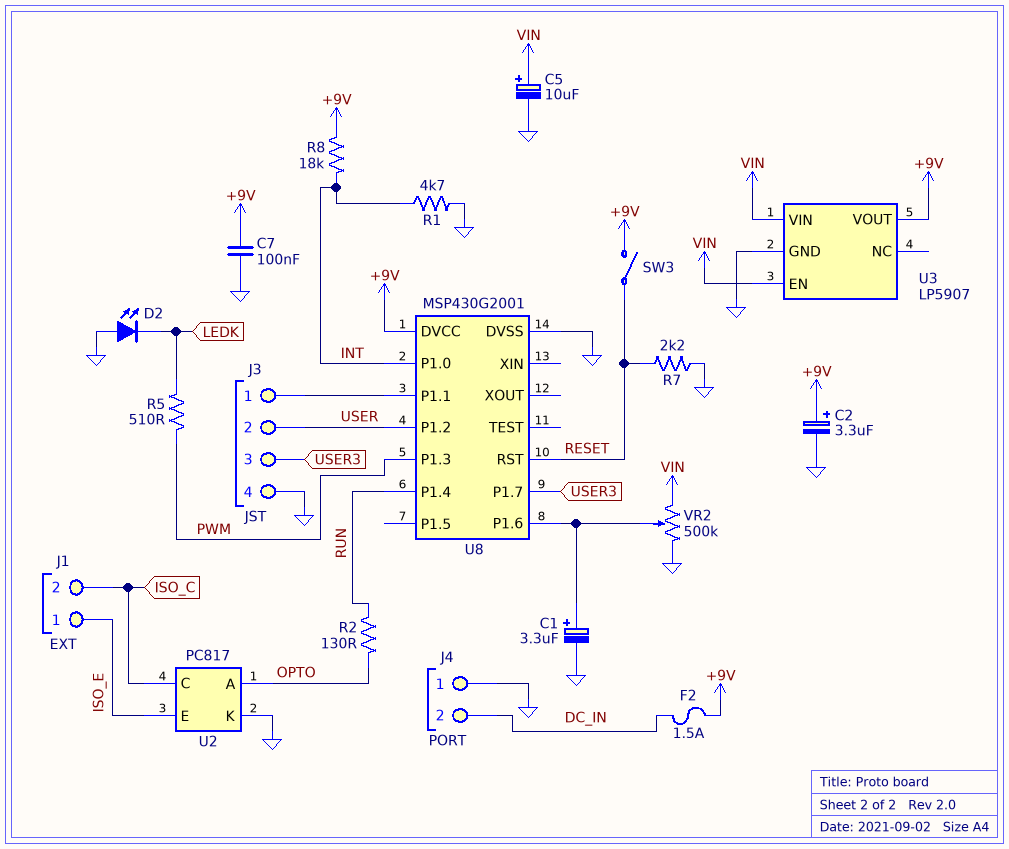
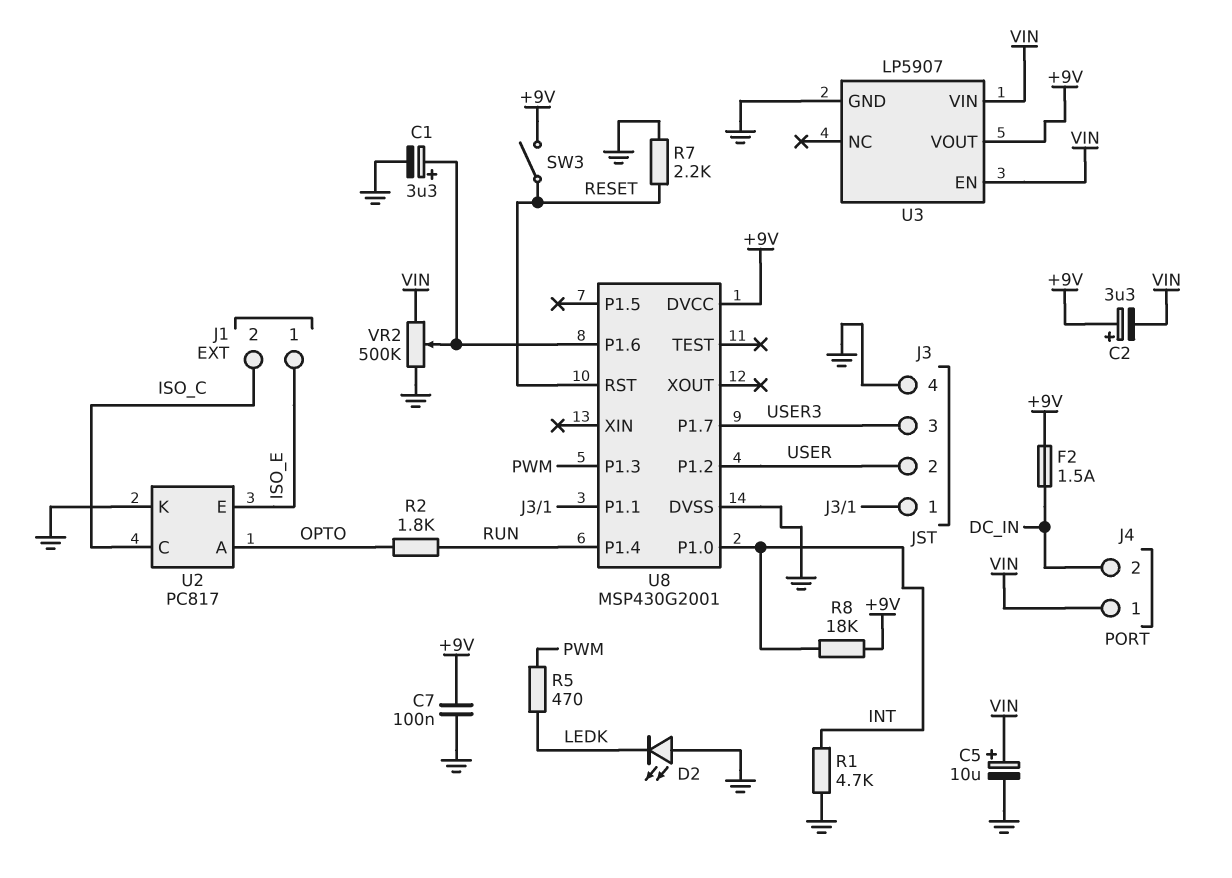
C2: 3.3uF (plus +9V, minus GND) -> 3.3uF (plus +9V, minus VIN)
J4 pin 1: GND -> VIN
R2: 130 (OPTO, RUN) -> 1.8k (OPTO, RUN)
R5: 510 (LEDK, PWM) -> 470 (LEDK, PWM)

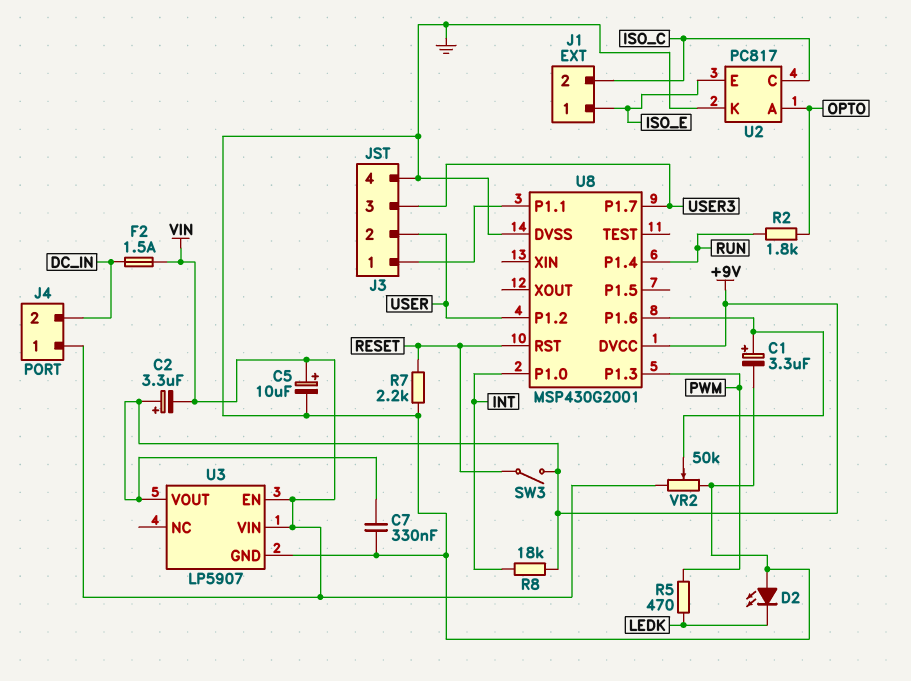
C7: 100nF (+9V, GND) -> 330nF (+9V, GND)
F2: 1.5A (+9V, DC_IN) -> 1.5A (DC_IN, VIN)
R1: 4.7k (GND, INT) -> none
VR2: 500k (GND, VIN, wiper U8/P1.6) -> 50k (GND, VIN, wiper U8/P1.6)

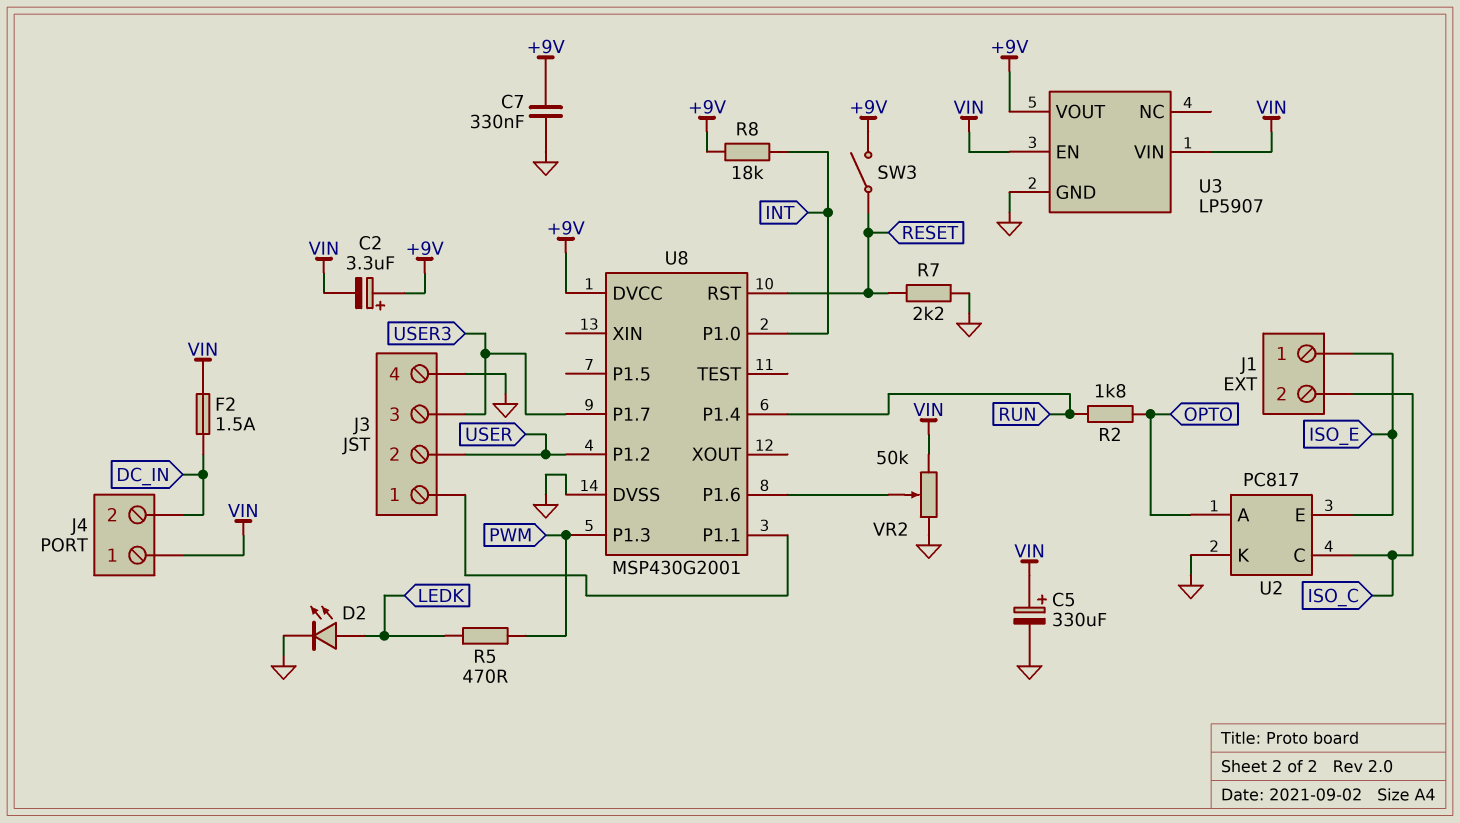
C1: 3.3uF (plus U8/P1.6, minus GND) -> none
C5: 10uF (plus VIN, minus GND) -> 330uF (plus VIN, minus GND)
D2: LED (A GND, K LEDK) -> LED (A LEDK, K GND)

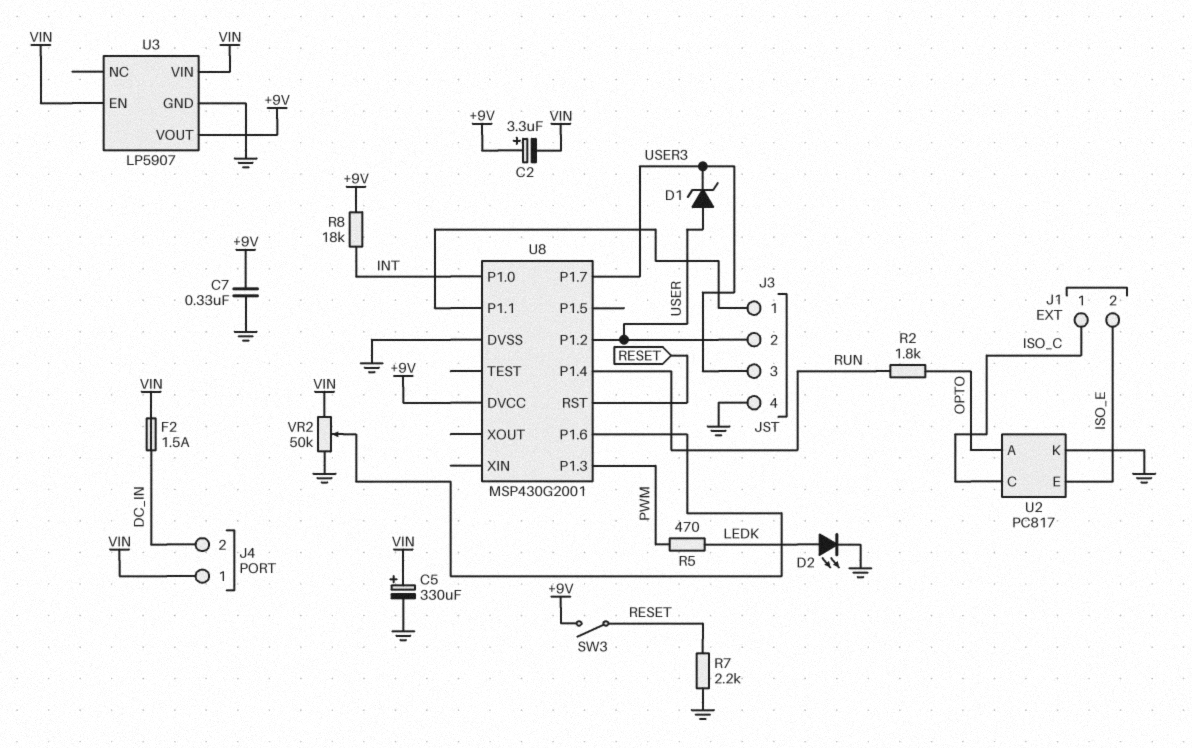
D1: none -> zener (A USER, K USER3)
J1 pin 1: ISO_E -> ISO_C
J1 pin 2: ISO_C -> ISO_E

